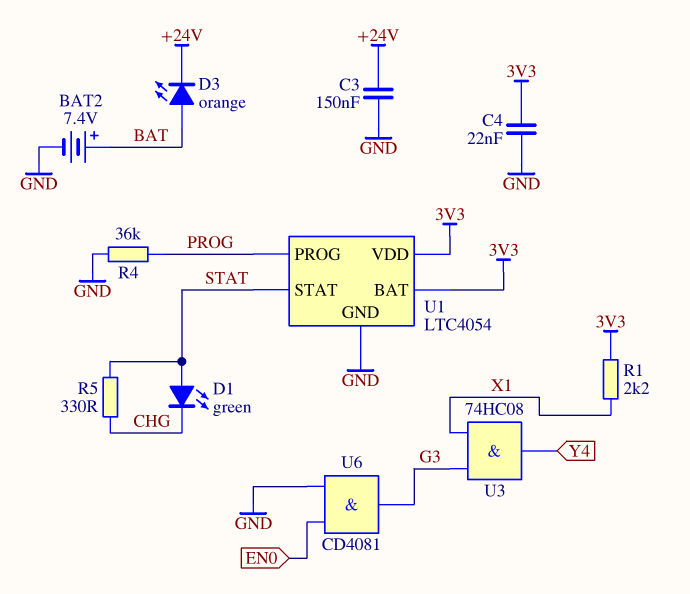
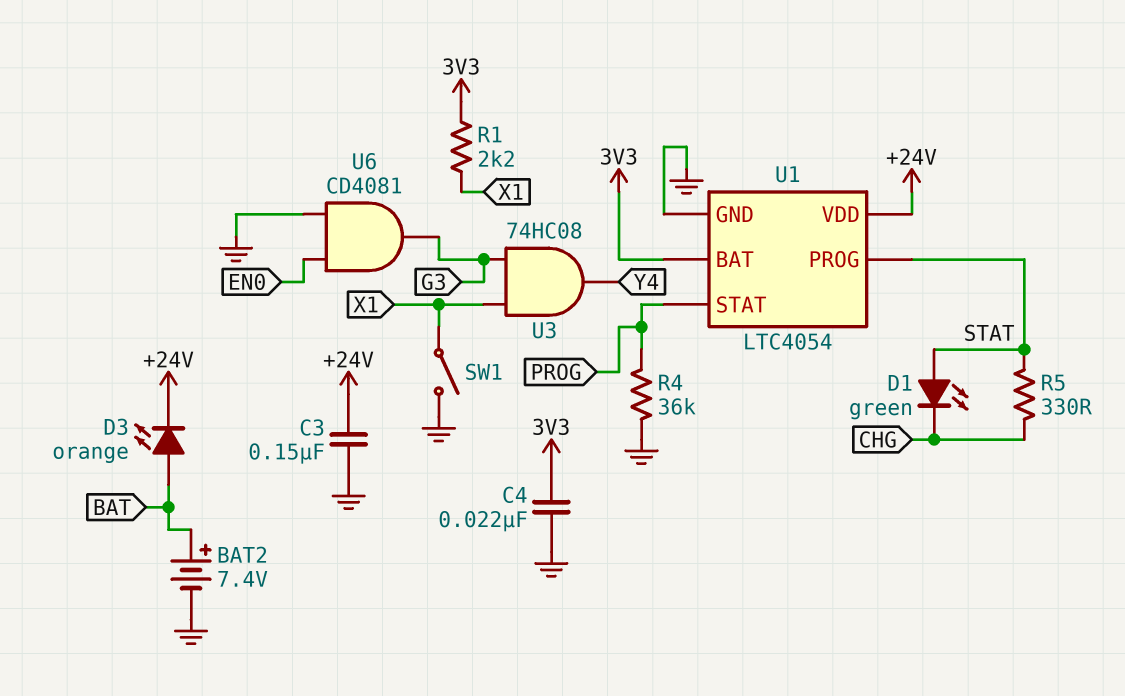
SW1: none -> switch (GND, X1)
U1 pin PROG: PROG -> STAT
U1 pin STAT: STAT -> PROG
U1 pin VDD: 3V3 -> +24V

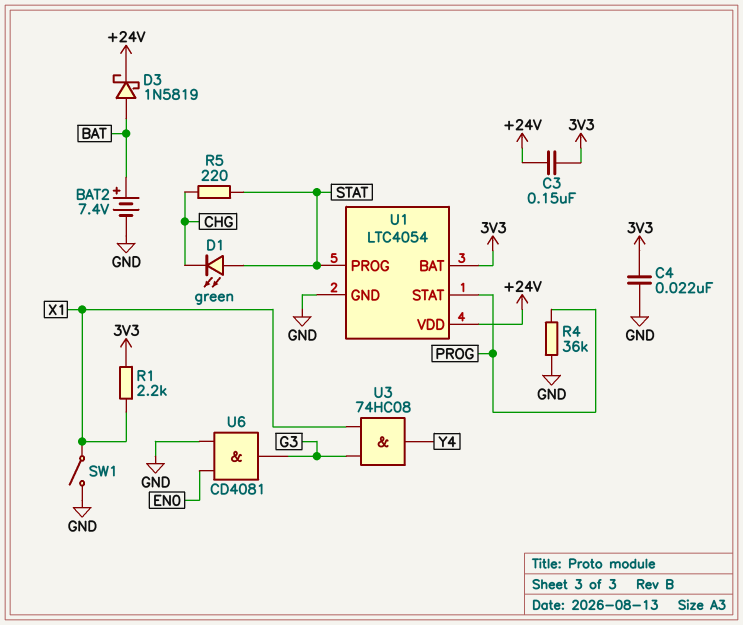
C3: 150nF (+24V, GND) -> 150nF (+24V, 3V3)
D3: LED orange (A BAT, K +24V) -> schottky 1N5819 (A BAT, K +24V)
R5: 330 (CHG, STAT) -> 220 (CHG, STAT)

